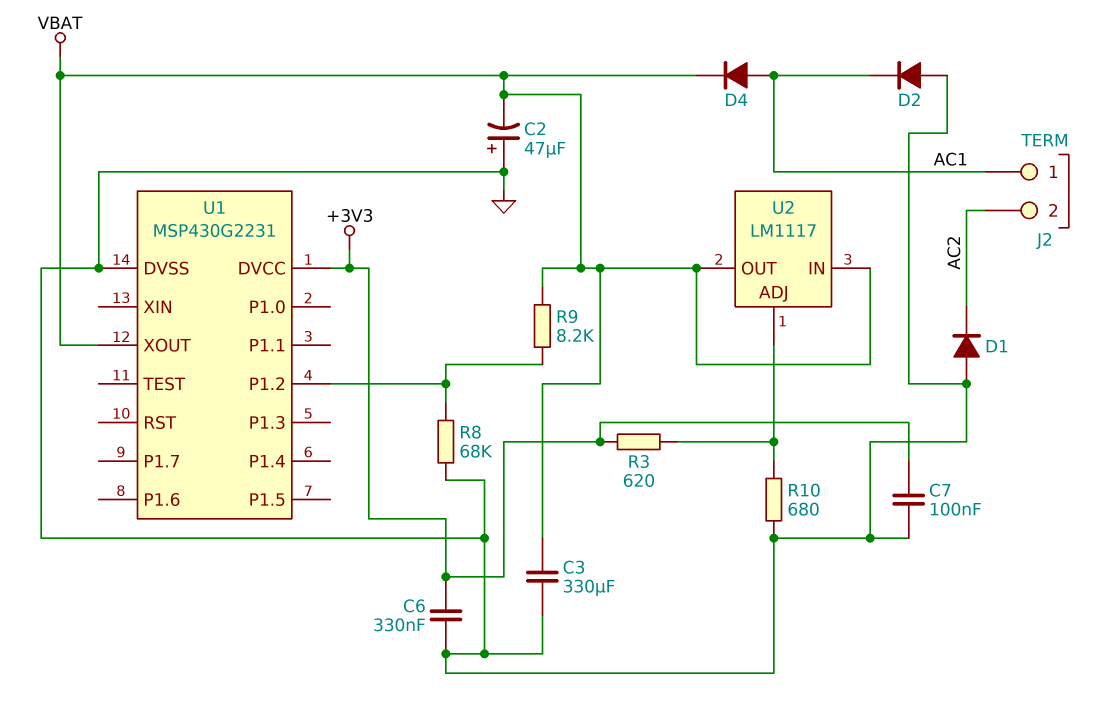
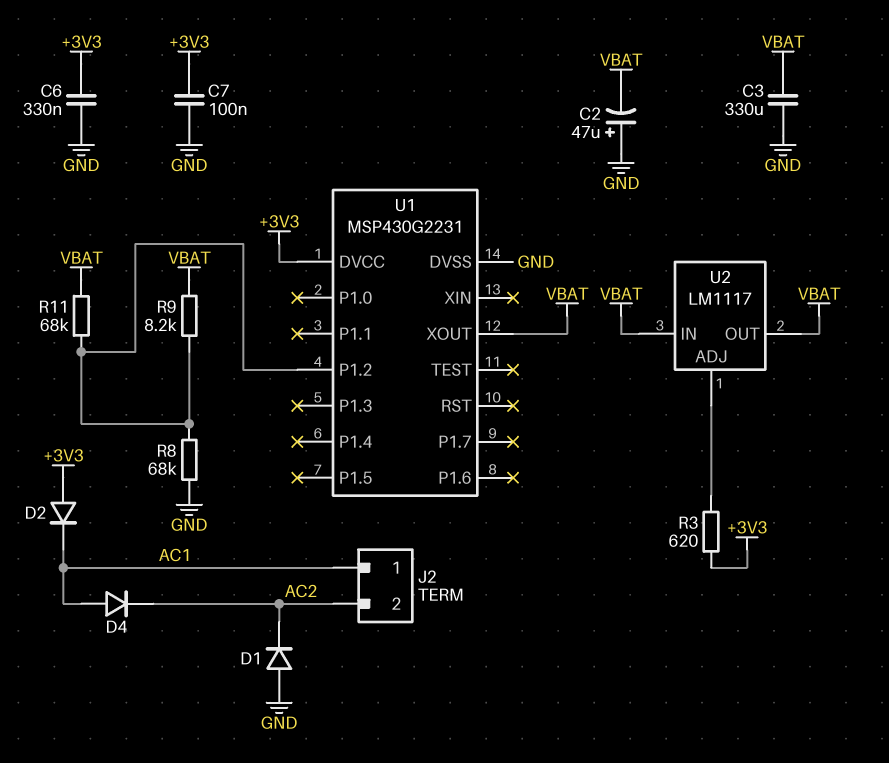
D2: diode (A GND, K AC1) -> diode (A +3V3, K AC1)
D4: diode (A AC1, K VBAT) -> diode (A AC1, K AC2)
R10: 680 (GND, U2/ADJ) -> none
R11: none -> 68k (U1/P1.2, VBAT)

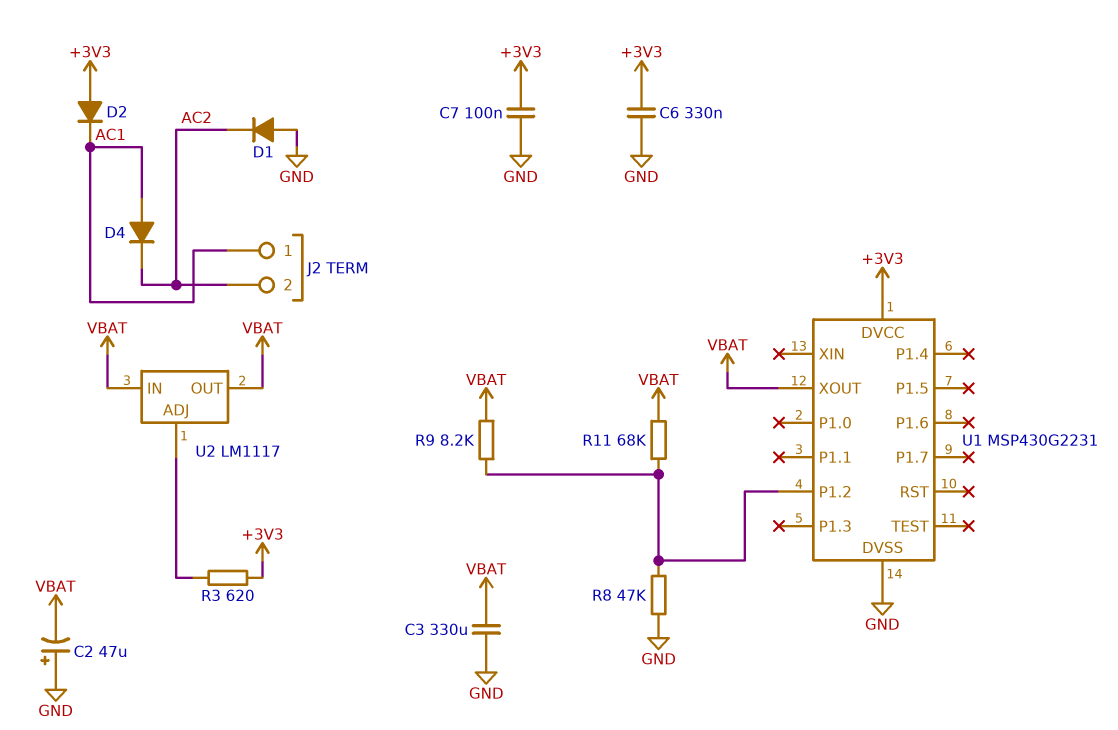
R8: 68k (GND, U1/P1.2) -> 47k (GND, U1/P1.2)

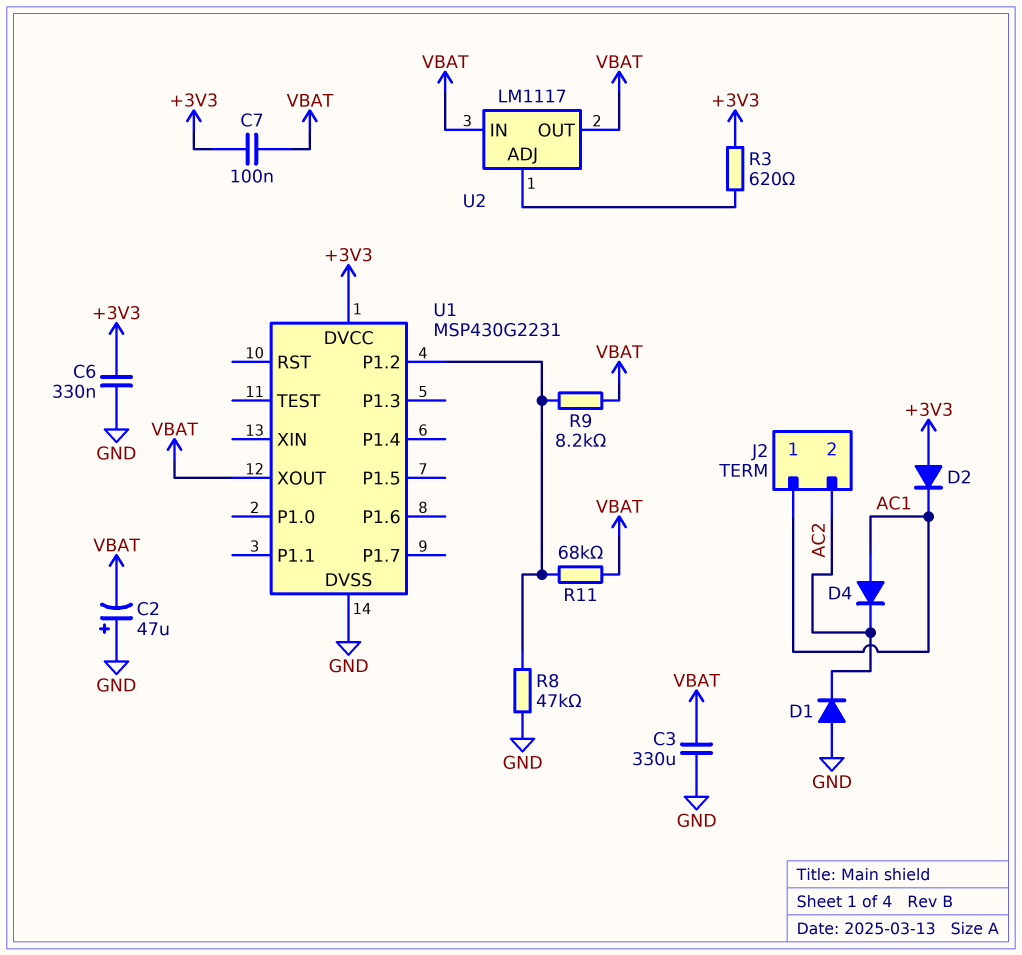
C7: 100nF (+3V3, GND) -> 100nF (+3V3, VBAT)

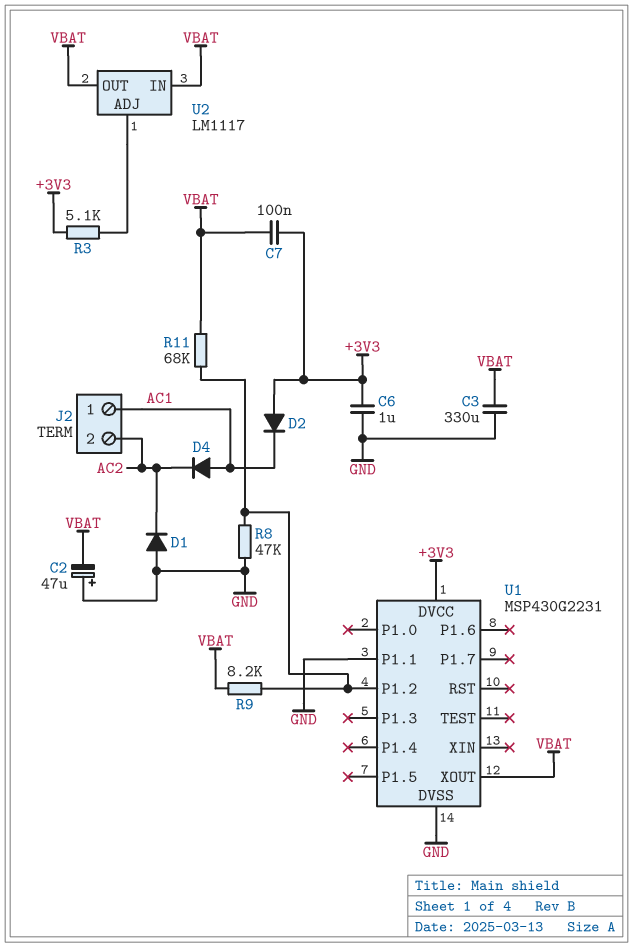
C6: 330nF (+3V3, GND) -> 1uF (+3V3, GND)
R3: 620 (+3V3, U2/ADJ) -> 5.1k (+3V3, U2/ADJ)
U1 pin P1.1: none -> GND

